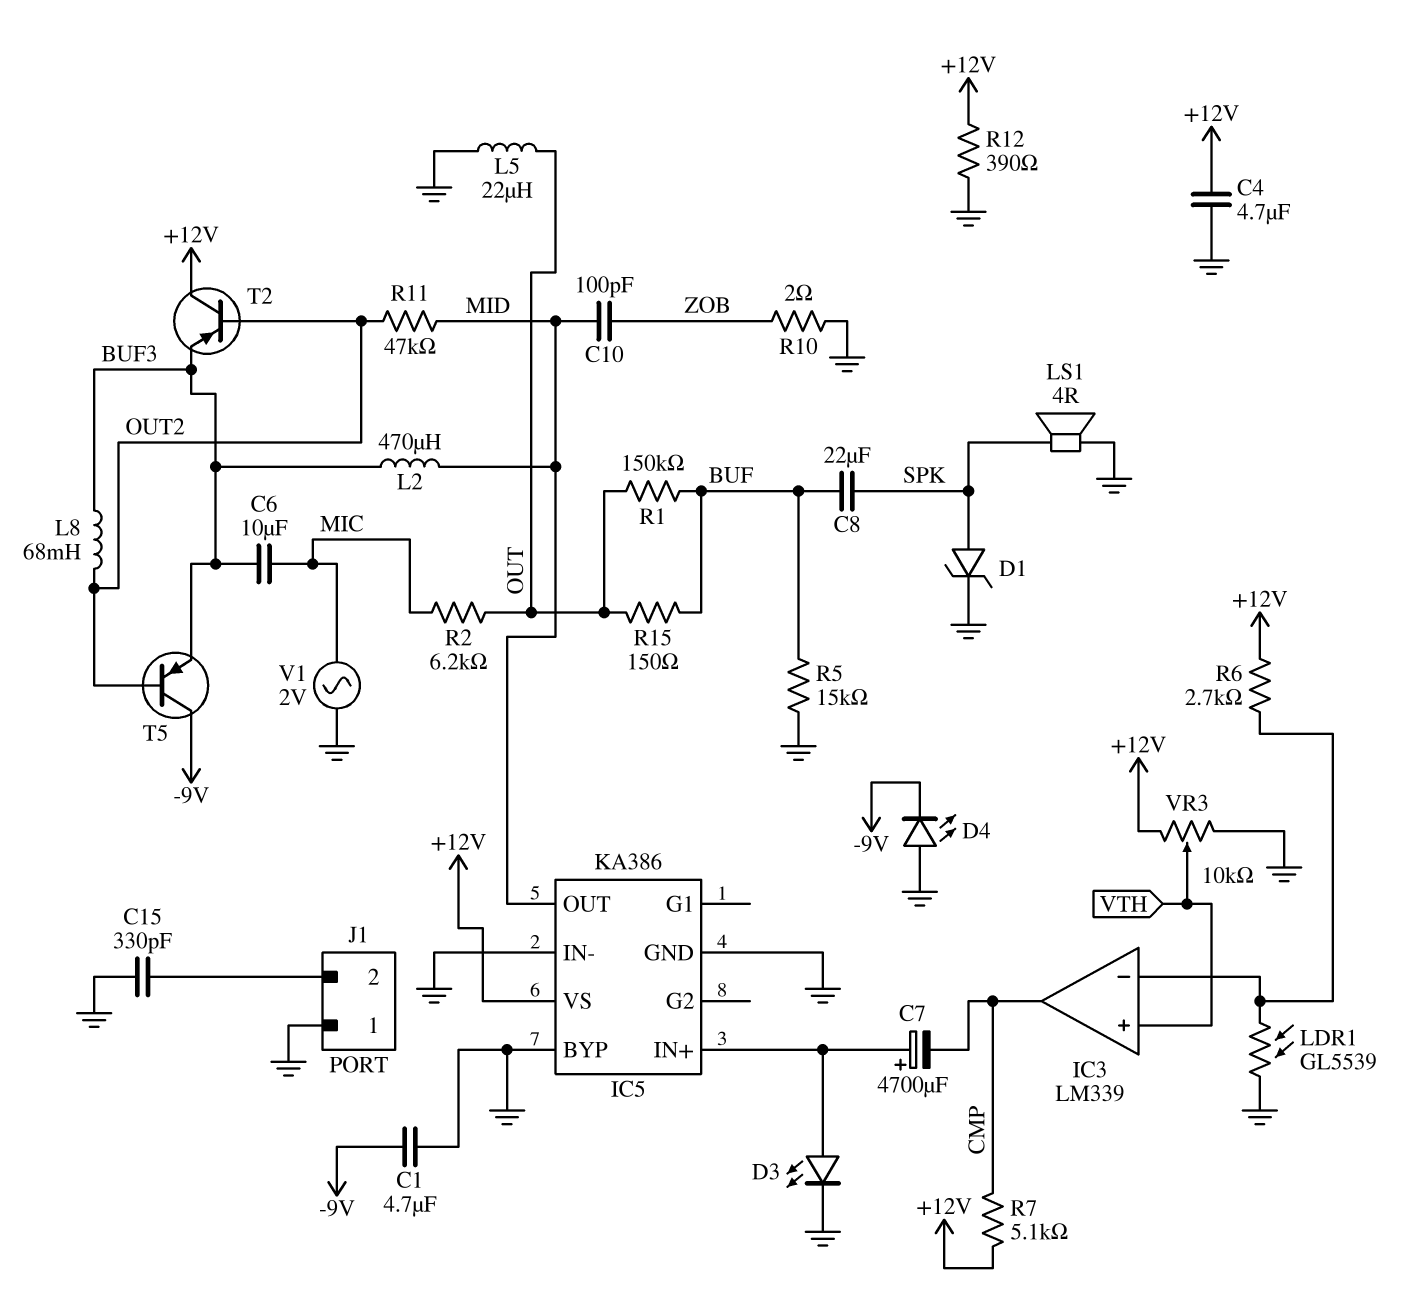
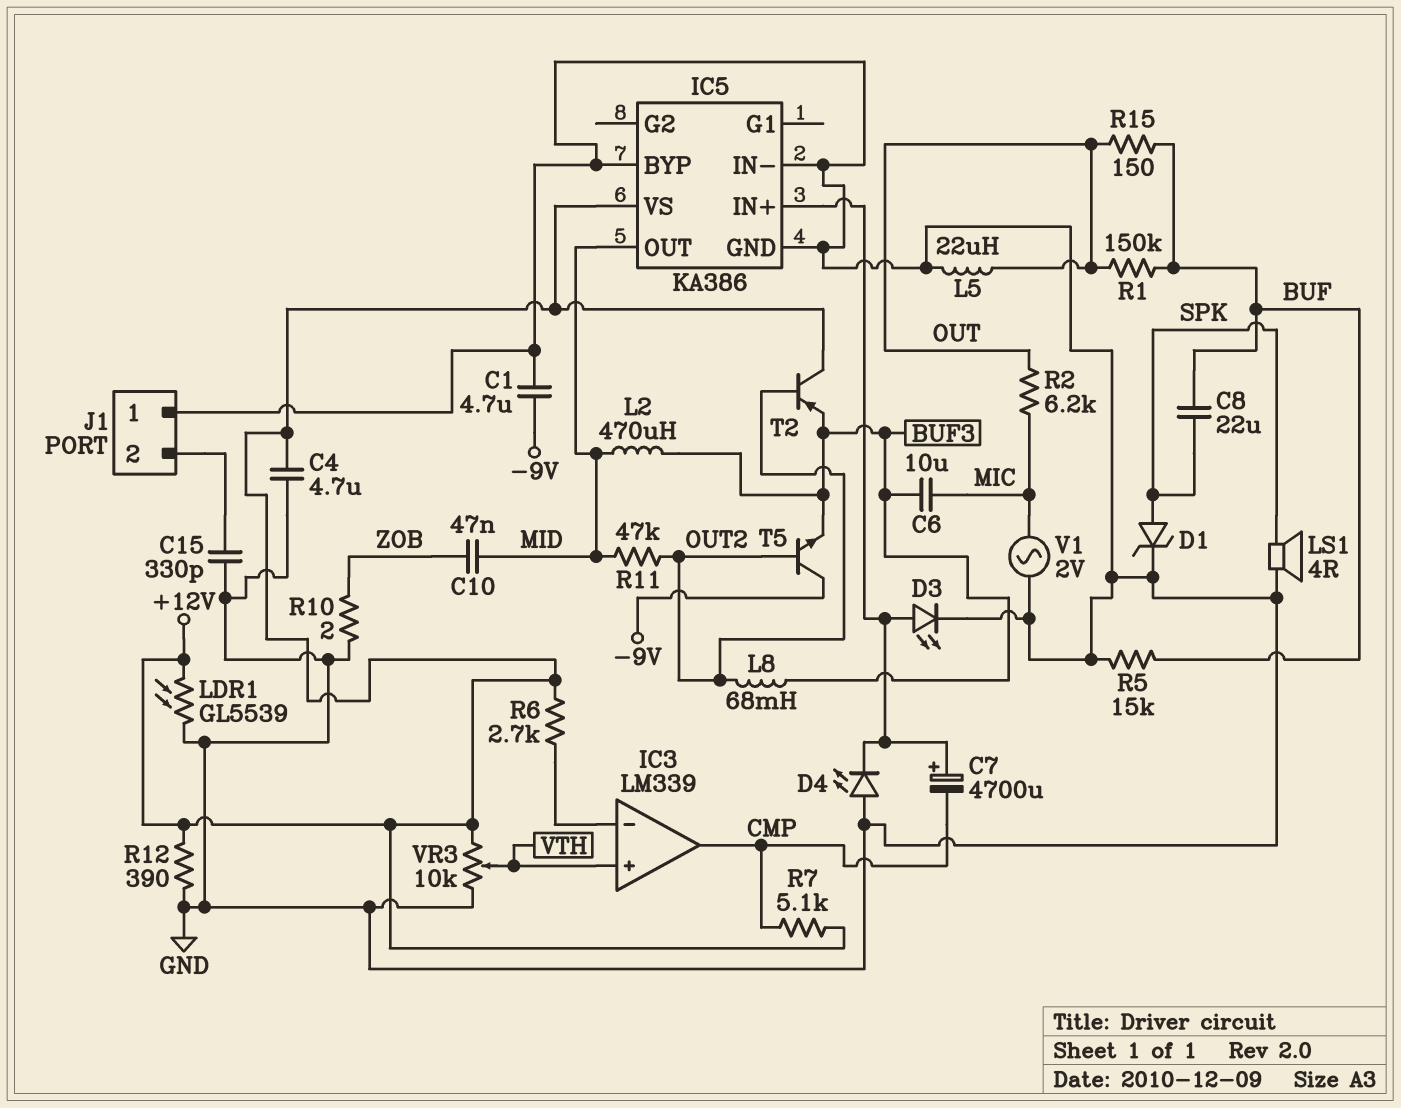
C10: 100pF (MID, ZOB) -> 47nF (MID, ZOB)
D4: LED (A GND, K -9V) -> LED (A GND, K IC5/IN+)
LDR1: GL5539 (GND, IC3/in-) -> GL5539 (+12V, GND)
T5: PNP (B OUT2, C -9V, E BUF3) -> NPN (B OUT2, C -9V, E BUF3)

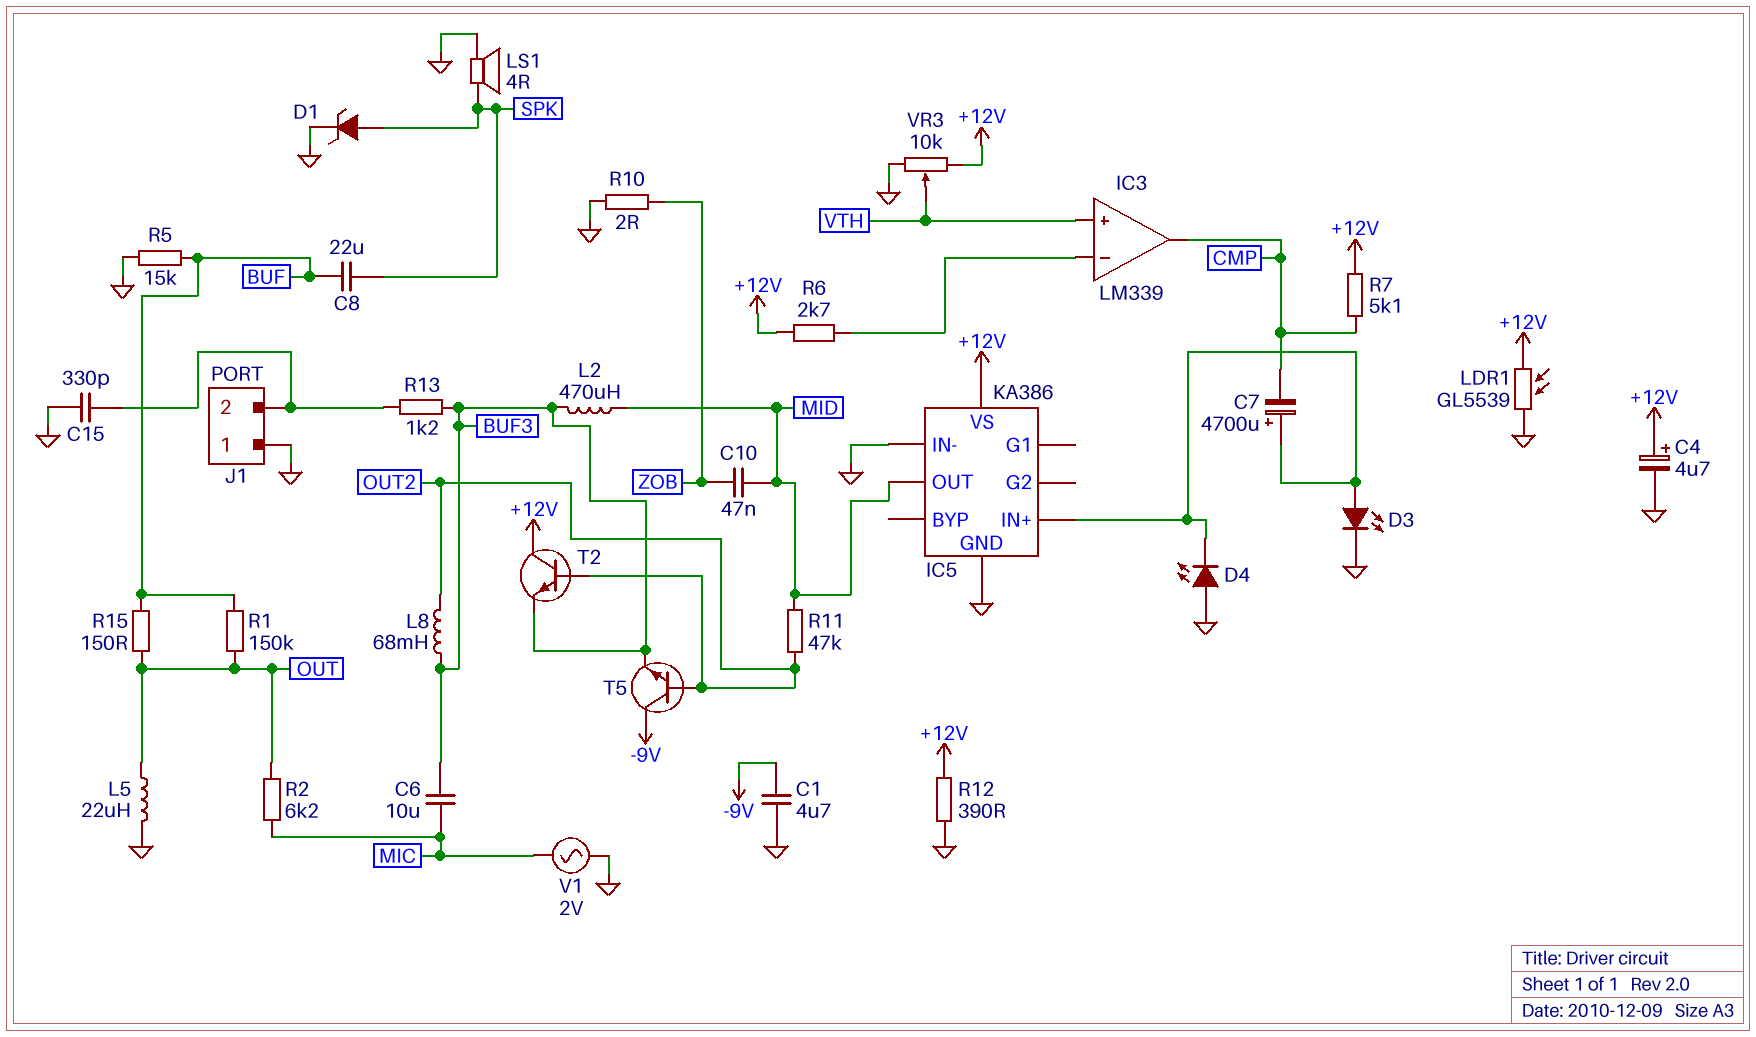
C4: 4.7uF (+12V, GND) -> 4.7uF (plus +12V, minus GND)
IC5 pin BYP: GND -> none
R13: none -> 1.2k (BUF3, J1/2)
T2: PNP (B OUT2, C +12V, E BUF3) -> NPN (B OUT2, C +12V, E BUF3)

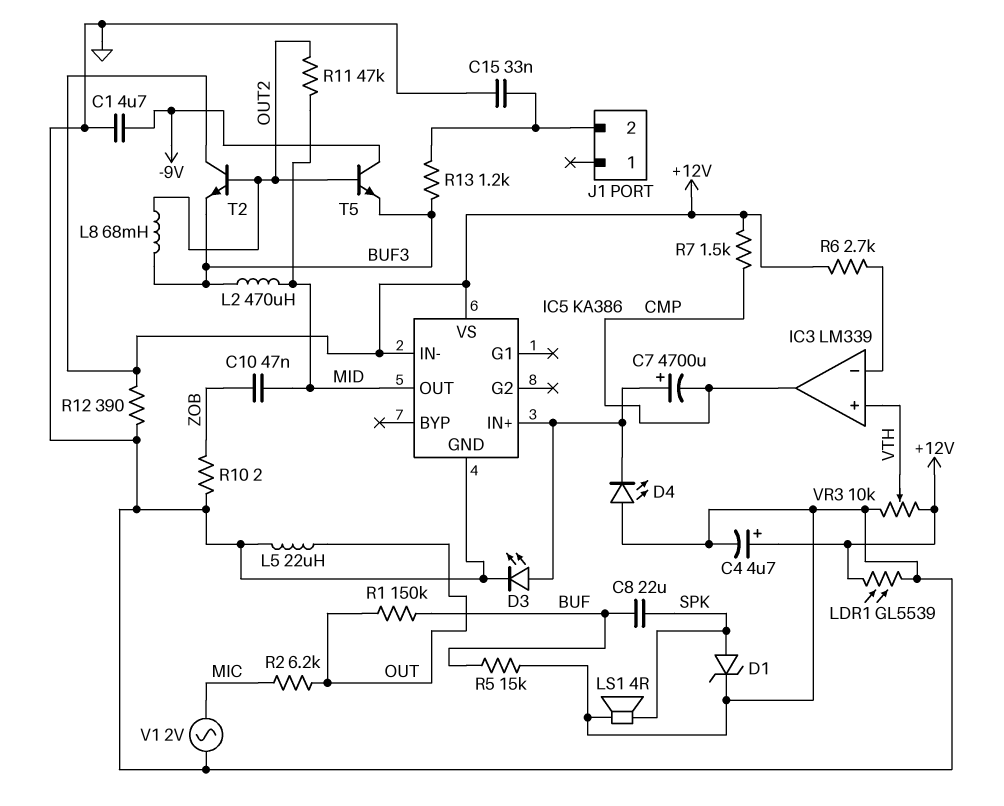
C6: 10uF (BUF3, MIC) -> none
C15: 330pF (GND, J1/2) -> 33nF (GND, J1/2)
IC5 pin IN-: GND -> +12V
J1 pin 1: GND -> none
R7: 5.1k (+12V, CMP) -> 1.5k (+12V, CMP)
R15: 150 (BUF, OUT) -> none

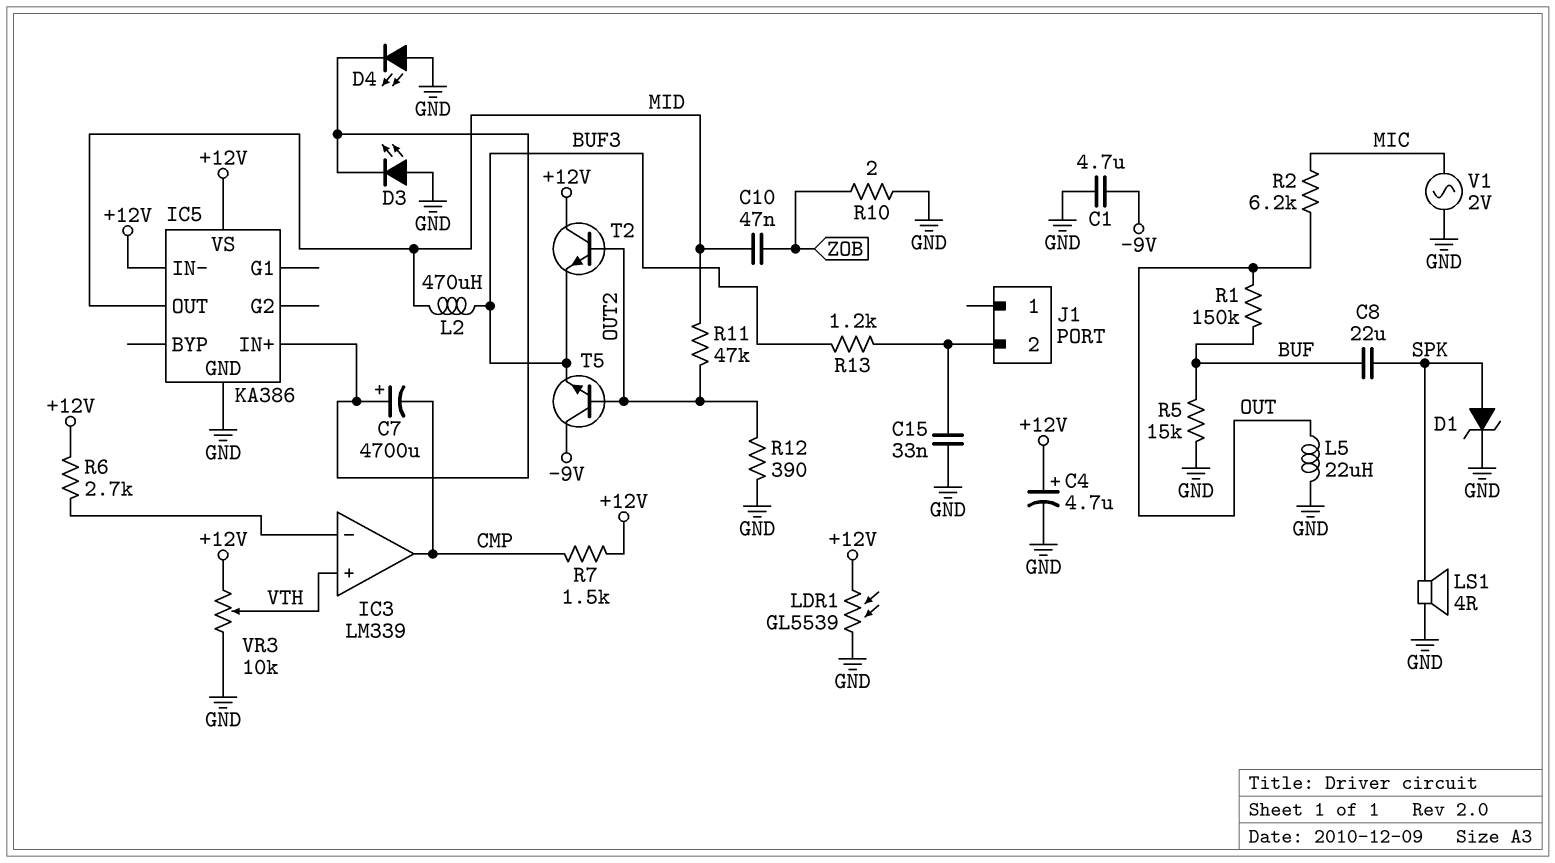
D3: LED (A IC5/IN+, K GND) -> LED (A GND, K IC5/IN+)
L8: 68mH (BUF3, OUT2) -> none
R12: 390 (+12V, GND) -> 390 (GND, OUT2)

